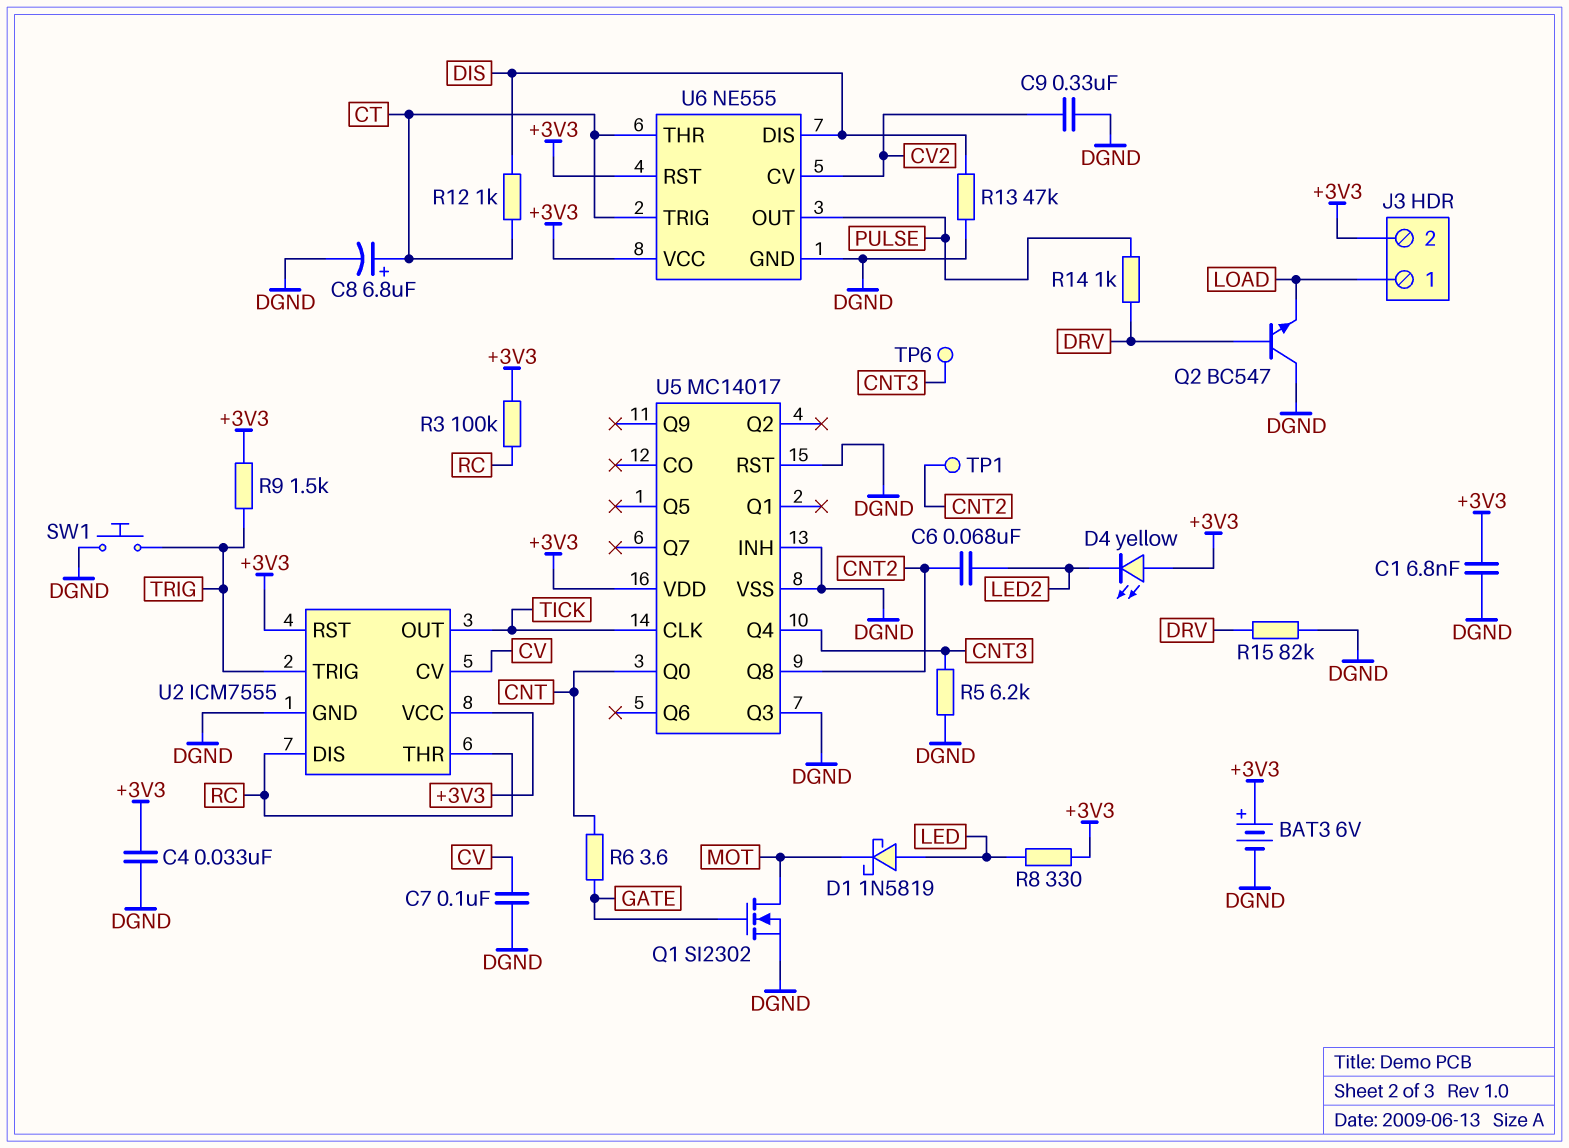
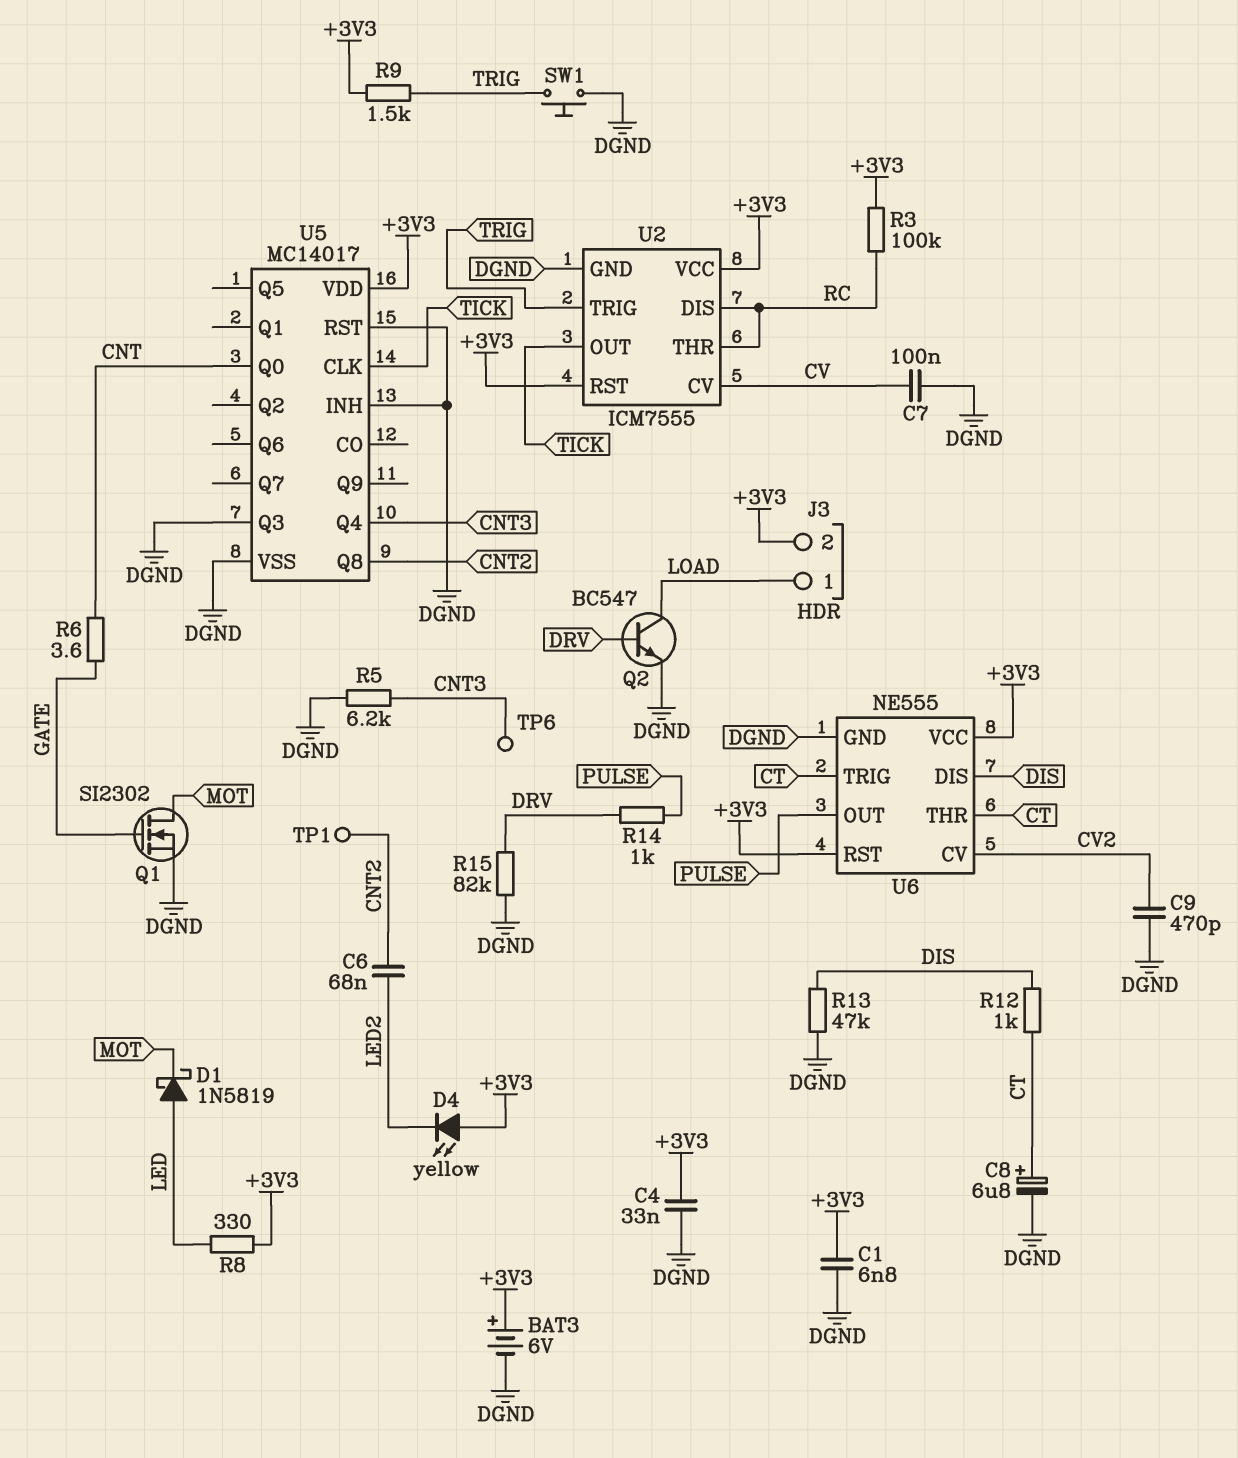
C9: 330nF (CV2, DGND) -> 470pF (CV2, DGND)
Q2: NPN BC547 (B DRV, C DGND, E LOAD) -> NPN BC547 (B DRV, C LOAD, E DGND)

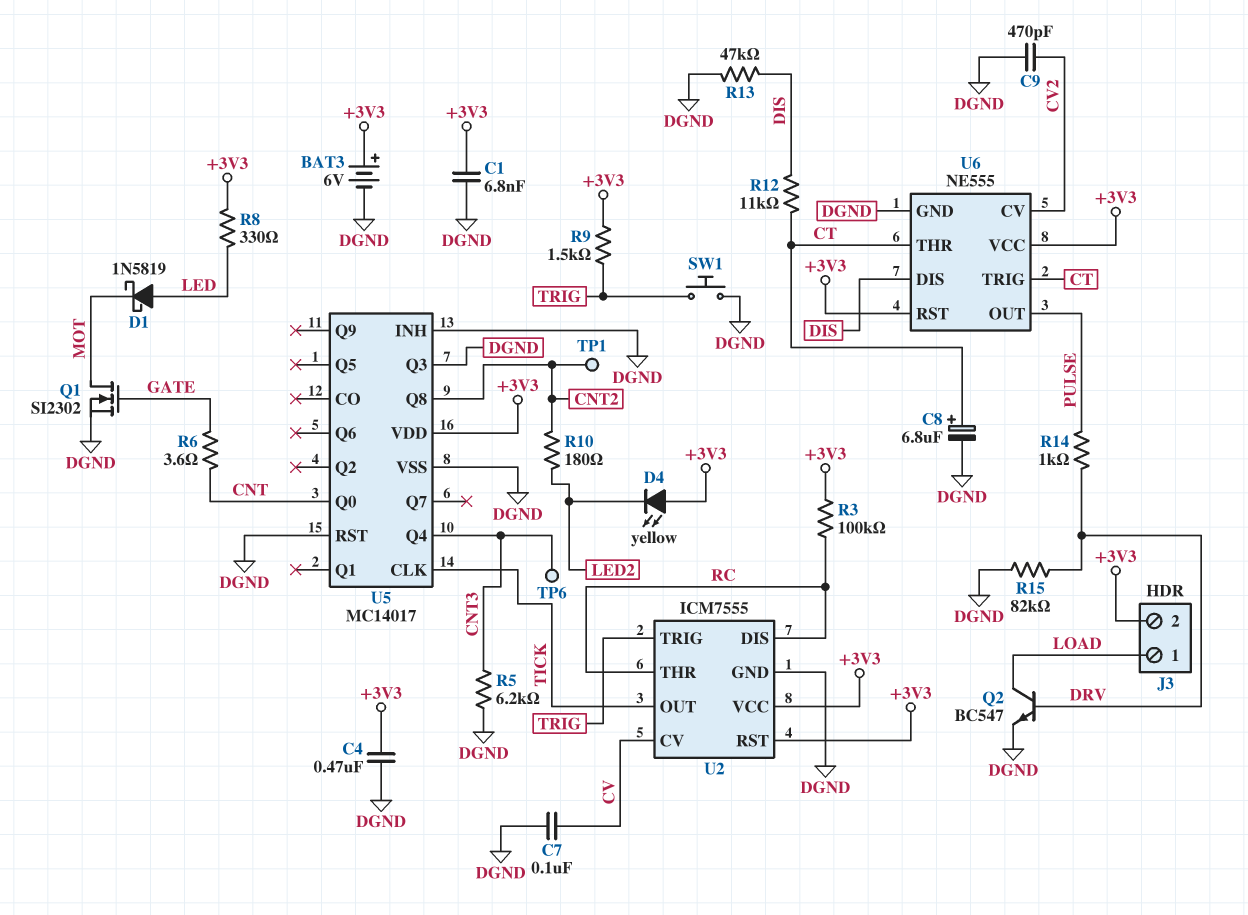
C4: 33nF (+3V3, DGND) -> 470nF (+3V3, DGND)
C6: 68nF (CNT2, LED2) -> none
R10: none -> 180 (CNT2, LED2)
R12: 1k (CT, DIS) -> 11k (CT, DIS)

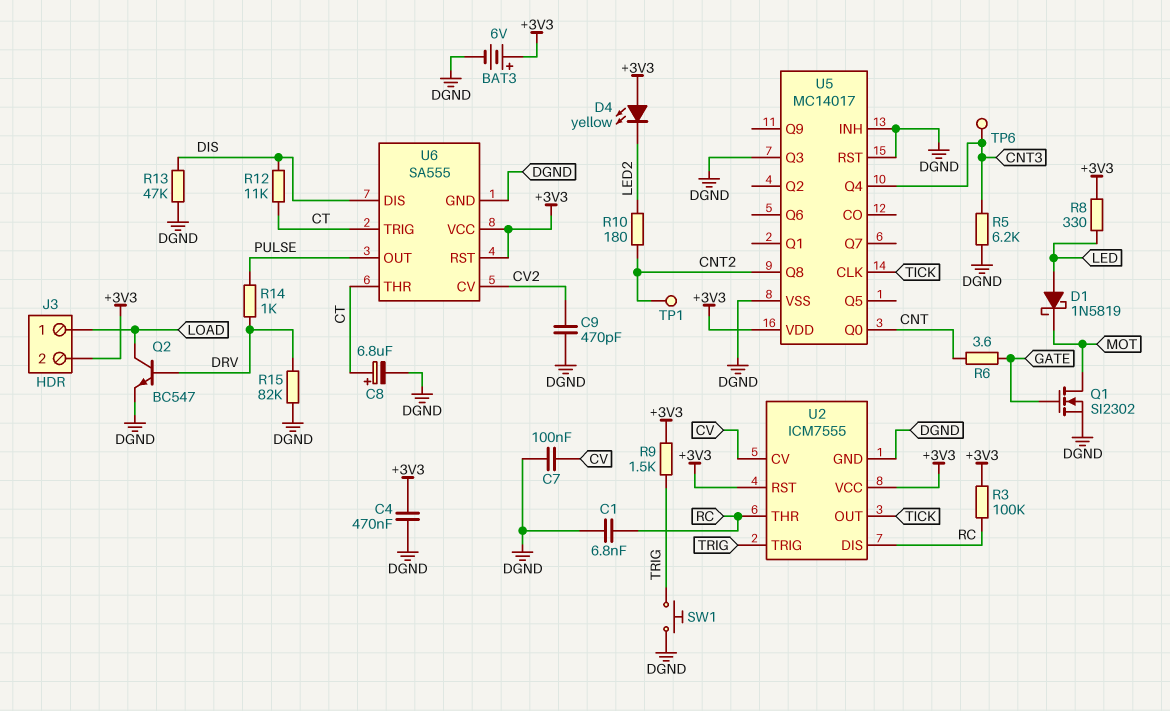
C1: 6.8nF (+3V3, DGND) -> 6.8nF (DGND, RC)
U6: NE555 -> SA555

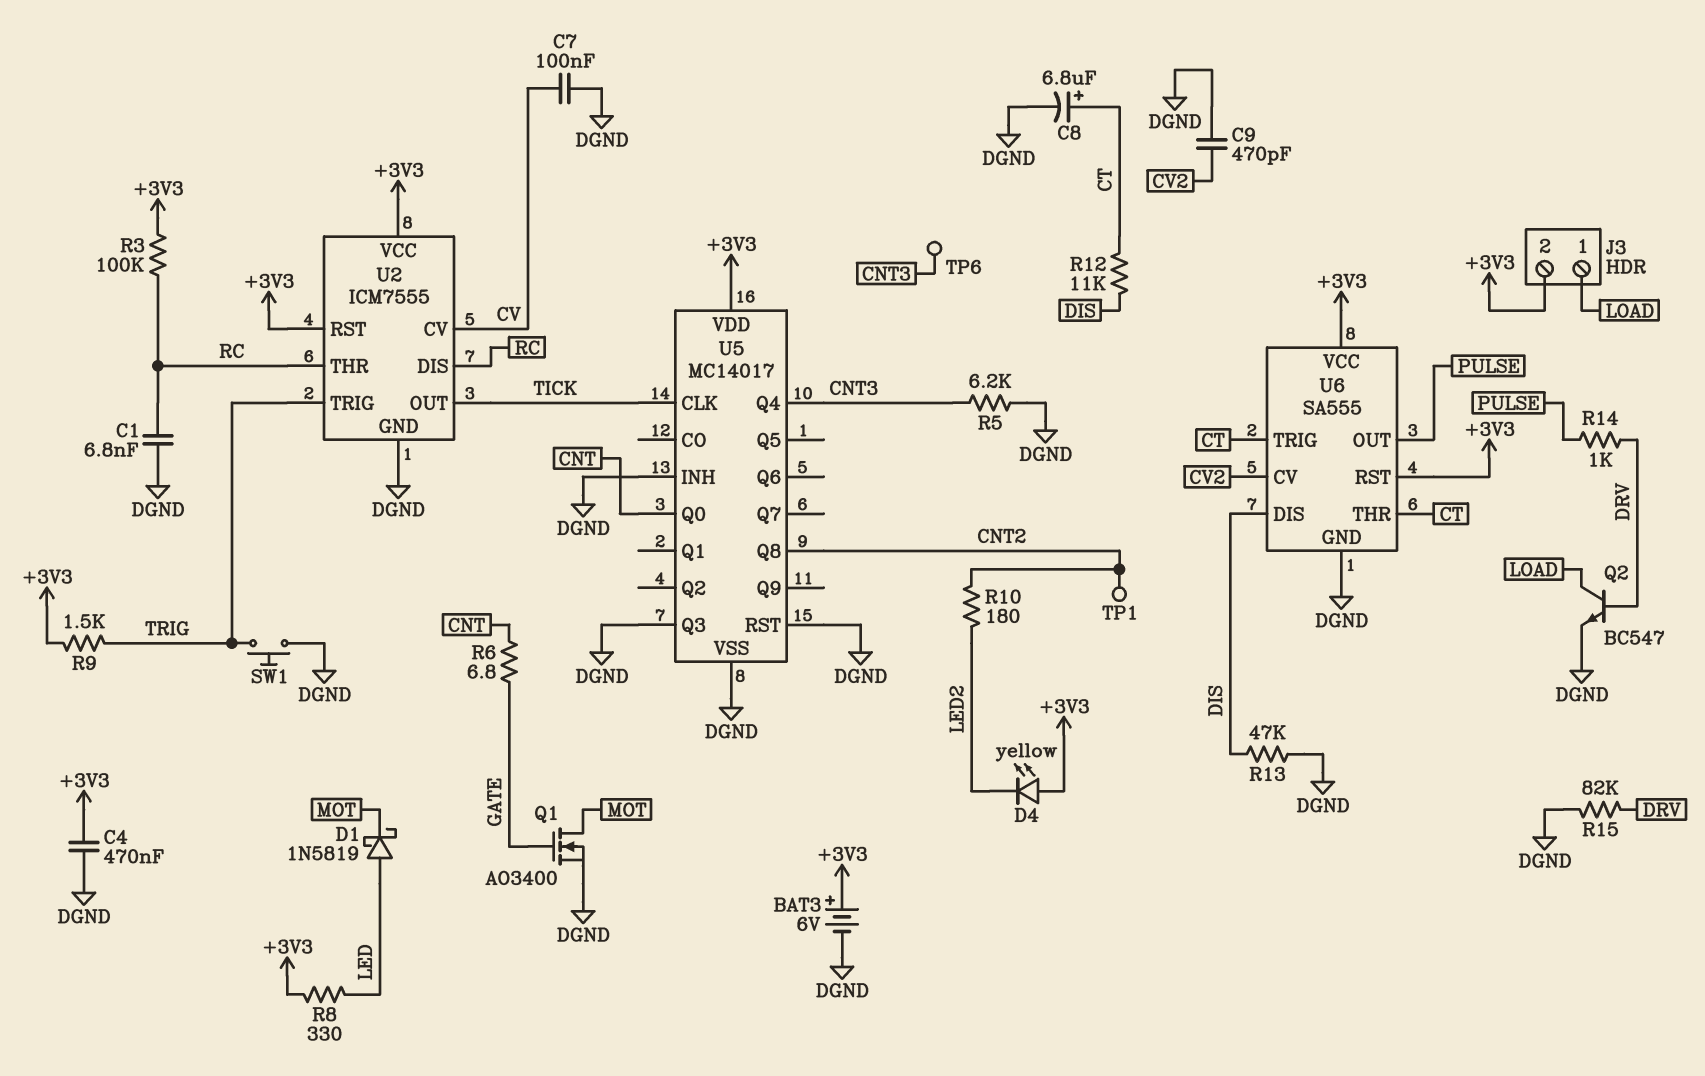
Q1: NMOS SI2302 (G GATE, D MOT, S DGND) -> NMOS AO3400 (G GATE, D MOT, S DGND)
R6: 3.6 (CNT, GATE) -> 6.8 (CNT, GATE)

